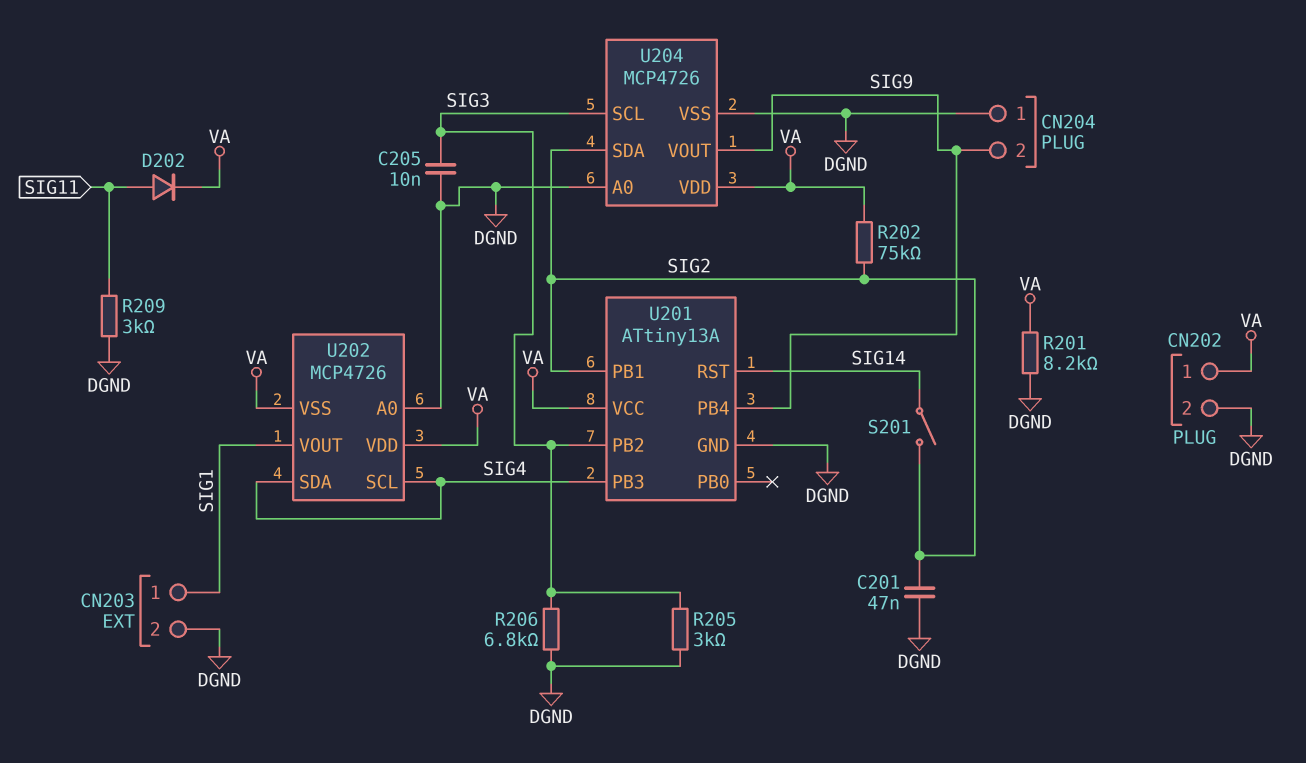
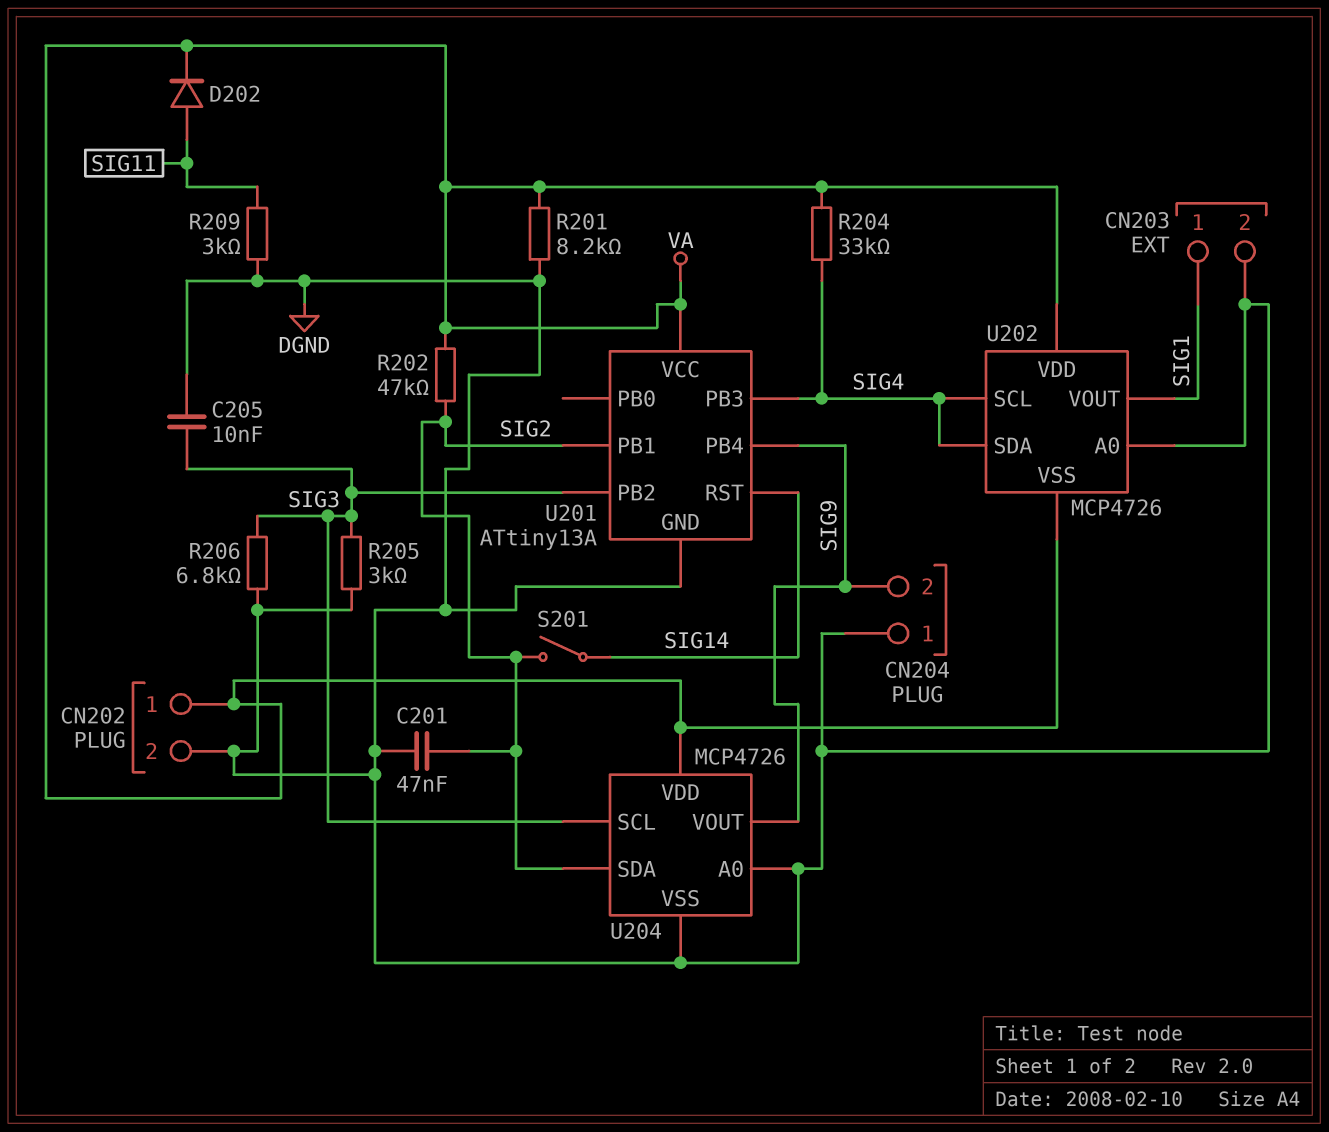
R202: 75k (SIG2, VA) -> 47k (SIG2, VA)
R204: none -> 33k (SIG4, VA)

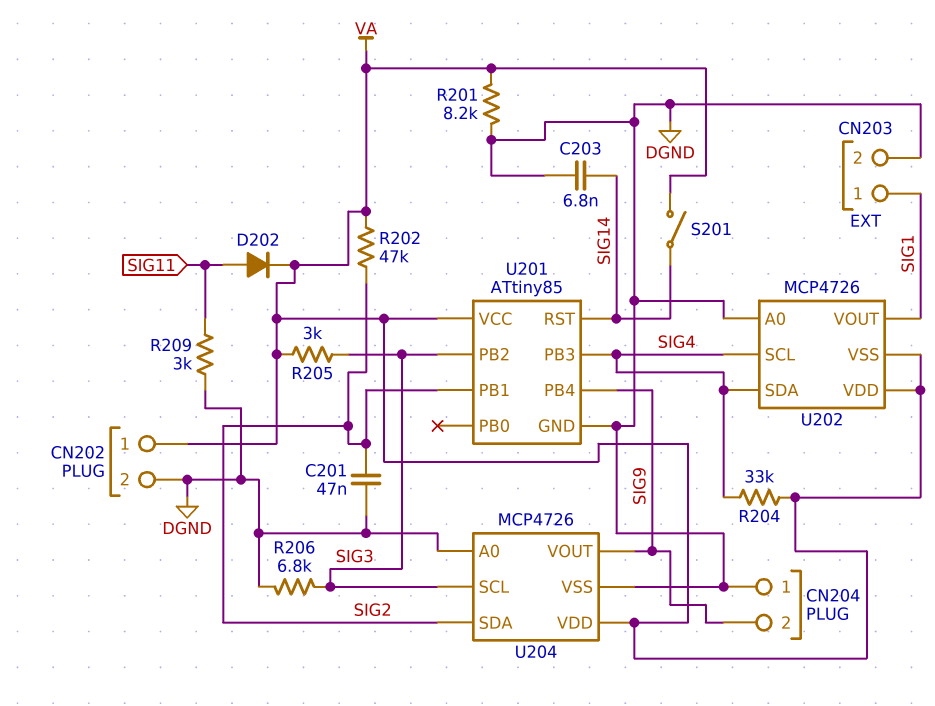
C203: none -> 6.8nF (DGND, SIG14)
C205: 10nF (DGND, SIG3) -> none
R205: 3k (DGND, SIG3) -> 3k (SIG3, VA)
S201: switch (SIG2, SIG14) -> switch (SIG14, VA)
U201: ATtiny13A -> ATtiny85

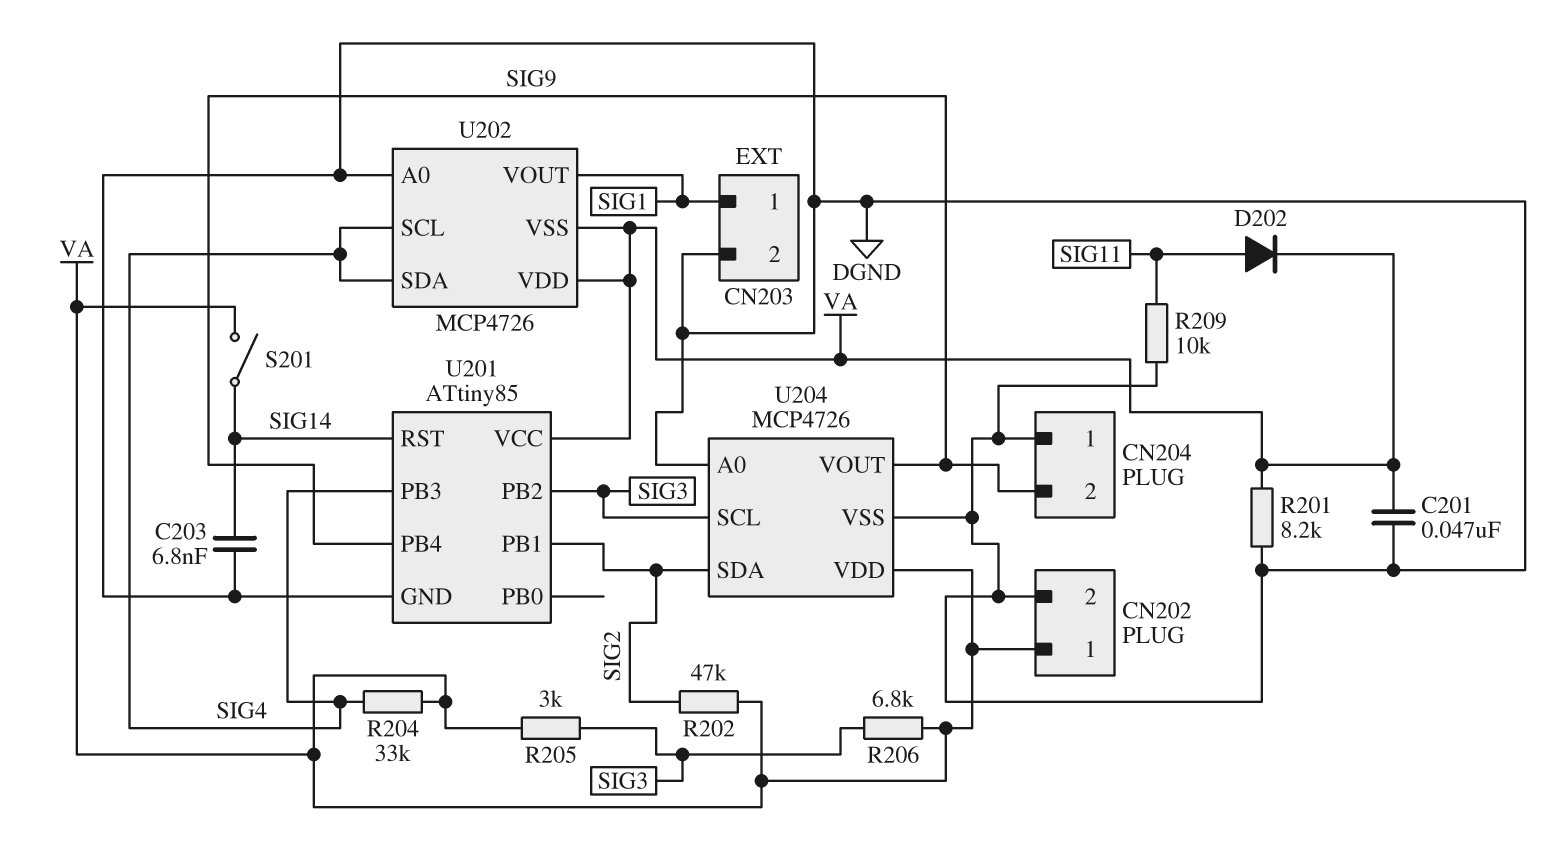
C201: 47nF (DGND, SIG2) -> 47nF (DGND, VA)
R206: 6.8k (DGND, SIG3) -> 6.8k (SIG3, VA)
R209: 3k (DGND, SIG11) -> 10k (DGND, SIG11)

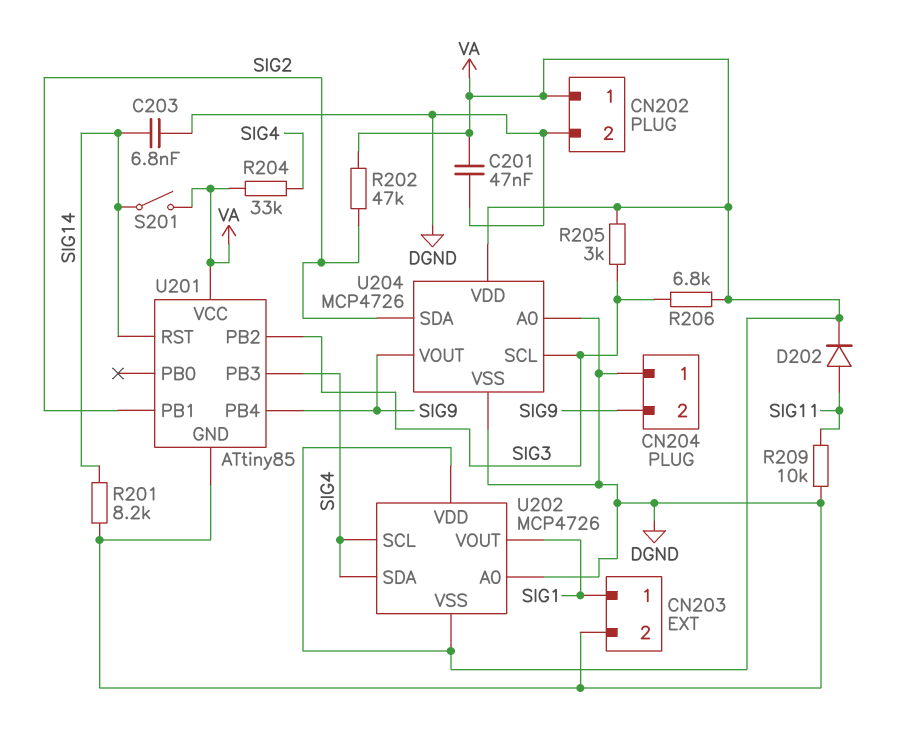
R201: 8.2k (DGND, VA) -> 8.2k (DGND, SIG14)

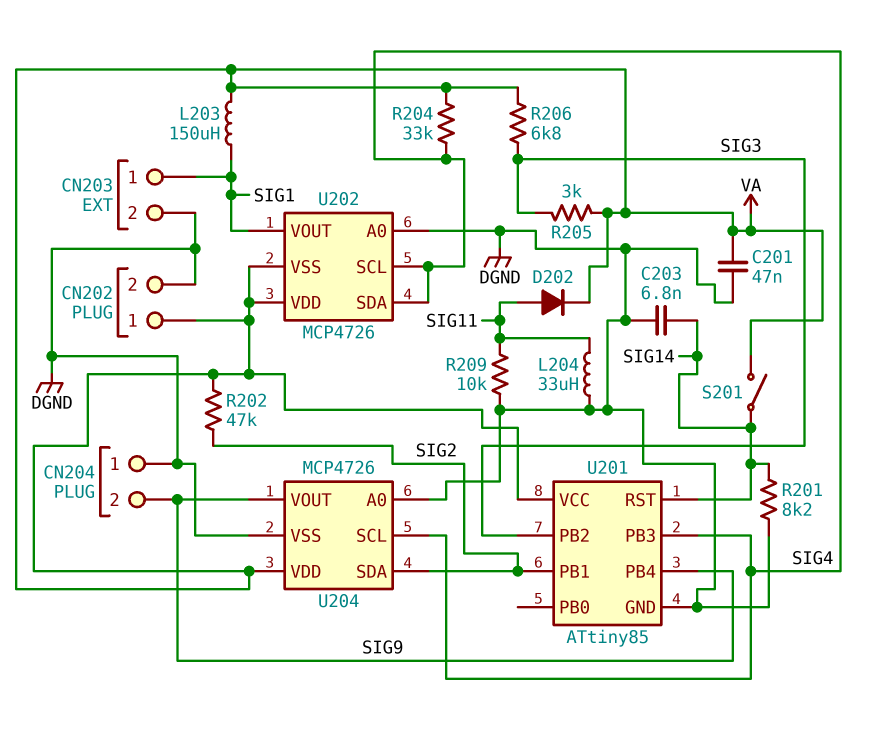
L203: none -> 150uH (SIG1, VA)
L204: none -> 33uH (DGND, SIG11)
U204 pin SCL: SIG3 -> SIG4

